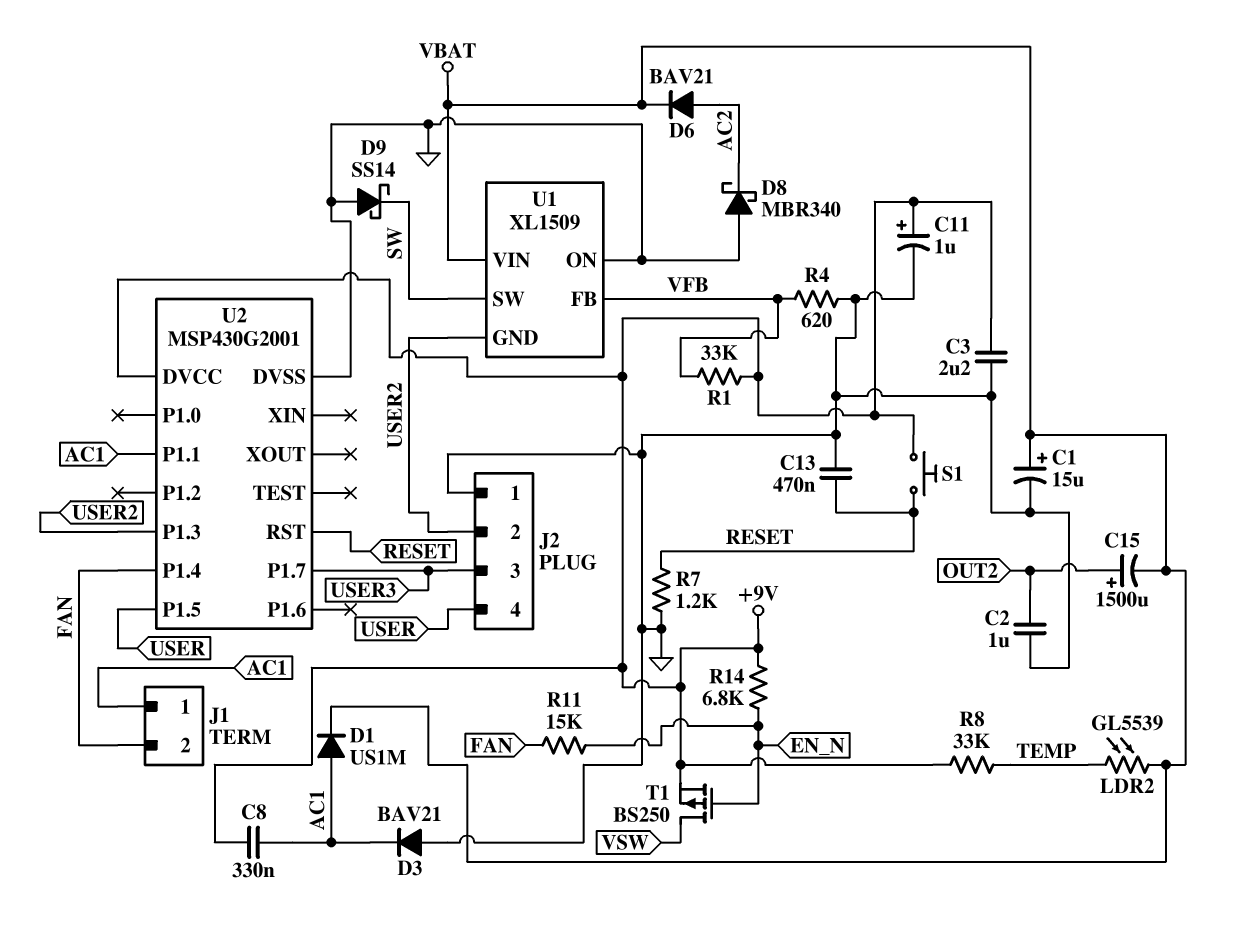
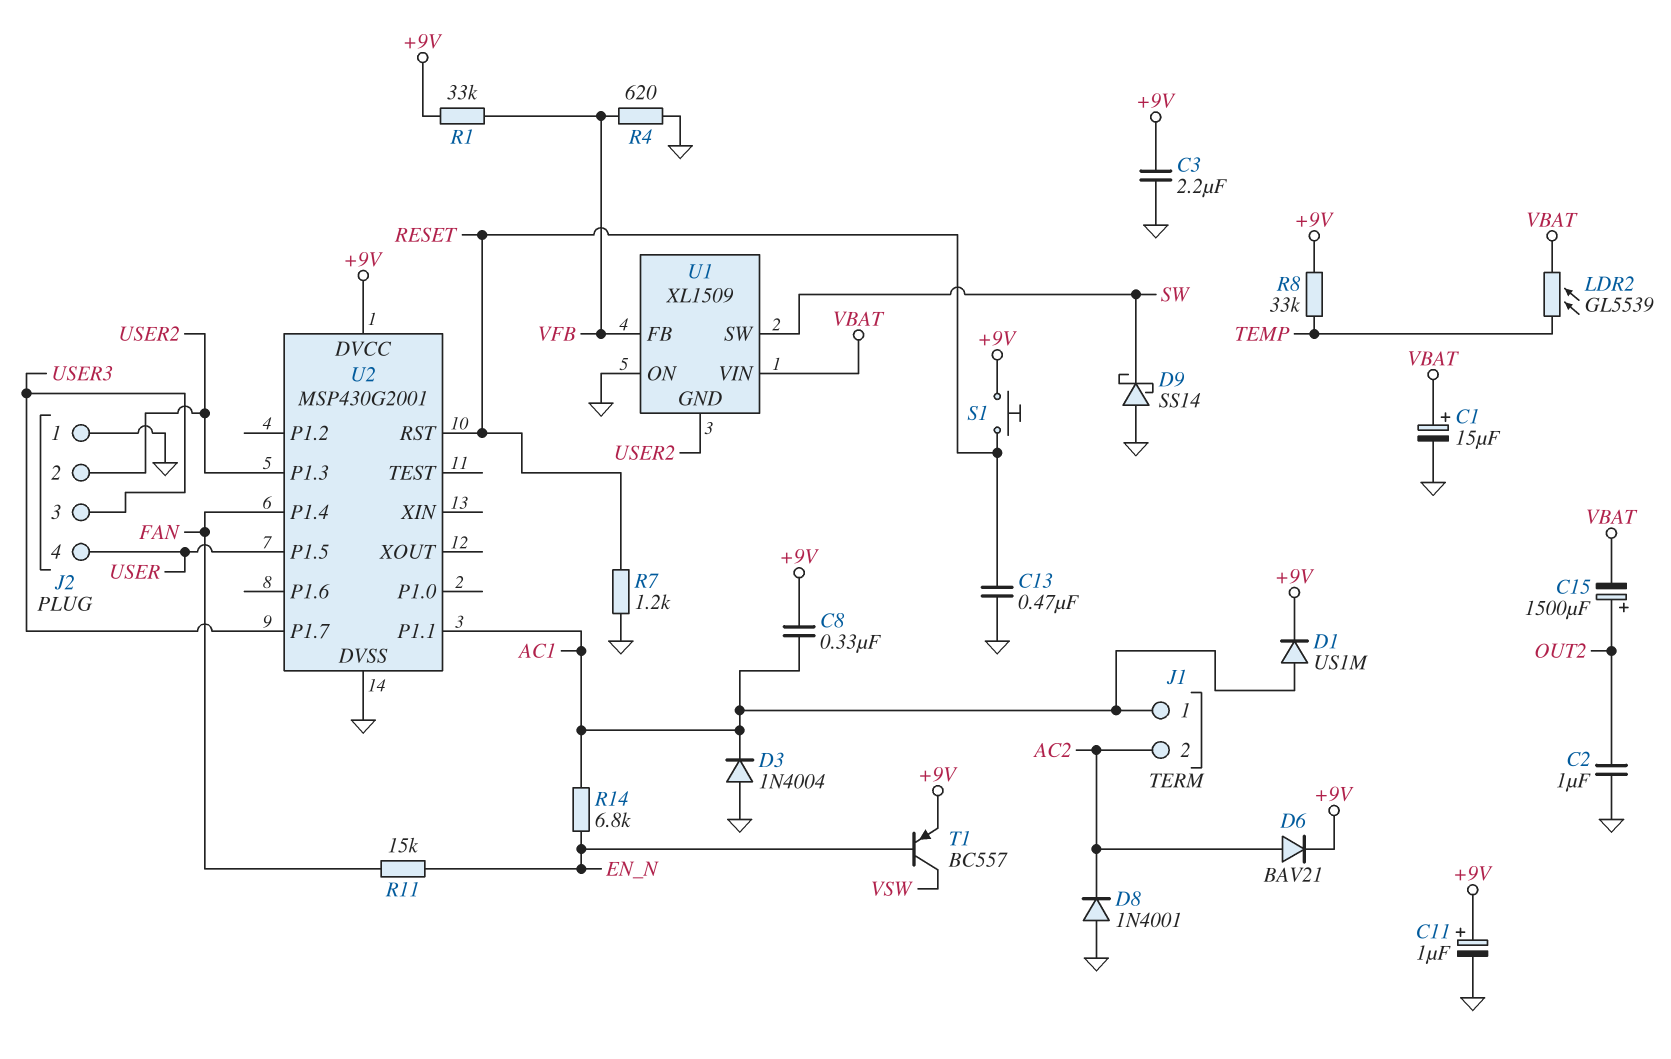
D1: diode US1M (A AC1, K VBAT) -> diode US1M (A AC1, K +9V)
D3: diode BAV21 (A GND, K AC1) -> diode 1N4004 (A GND, K AC1)
D6: diode BAV21 (A AC2, K VBAT) -> diode BAV21 (A AC2, K +9V)
D8: schottky MBR340 (A GND, K AC2) -> diode 1N4001 (A GND, K AC2)
J1 pin 2: FAN -> AC2
R14: 6.8k (+9V, EN_N) -> 6.8k (AC1, EN_N)
T1: PMOS BS250 (G EN_N, D VSW, S +9V) -> PNP BC557 (B EN_N, C VSW, E +9V)

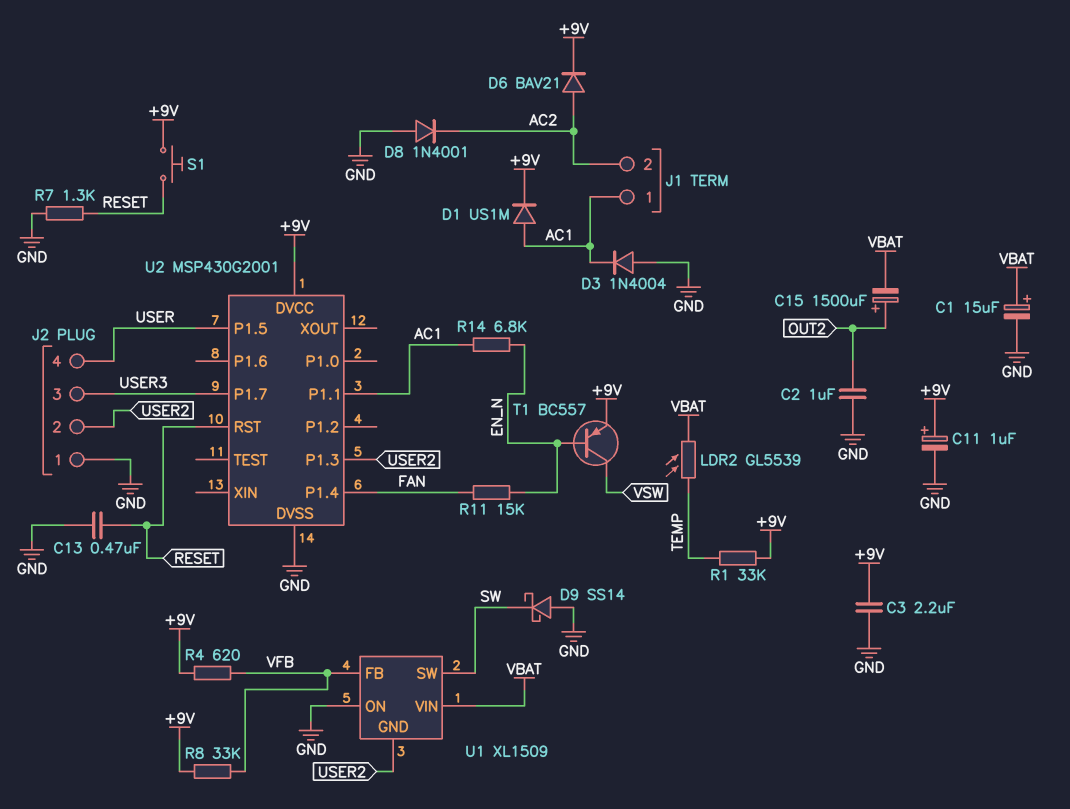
C8: 330nF (+9V, AC1) -> none
R1: 33k (+9V, VFB) -> 33k (+9V, TEMP)
R4: 620 (GND, VFB) -> 620 (+9V, VFB)
R7: 1.2k (GND, RESET) -> 1.3k (GND, RESET)
R8: 33k (+9V, TEMP) -> 33k (+9V, VFB)

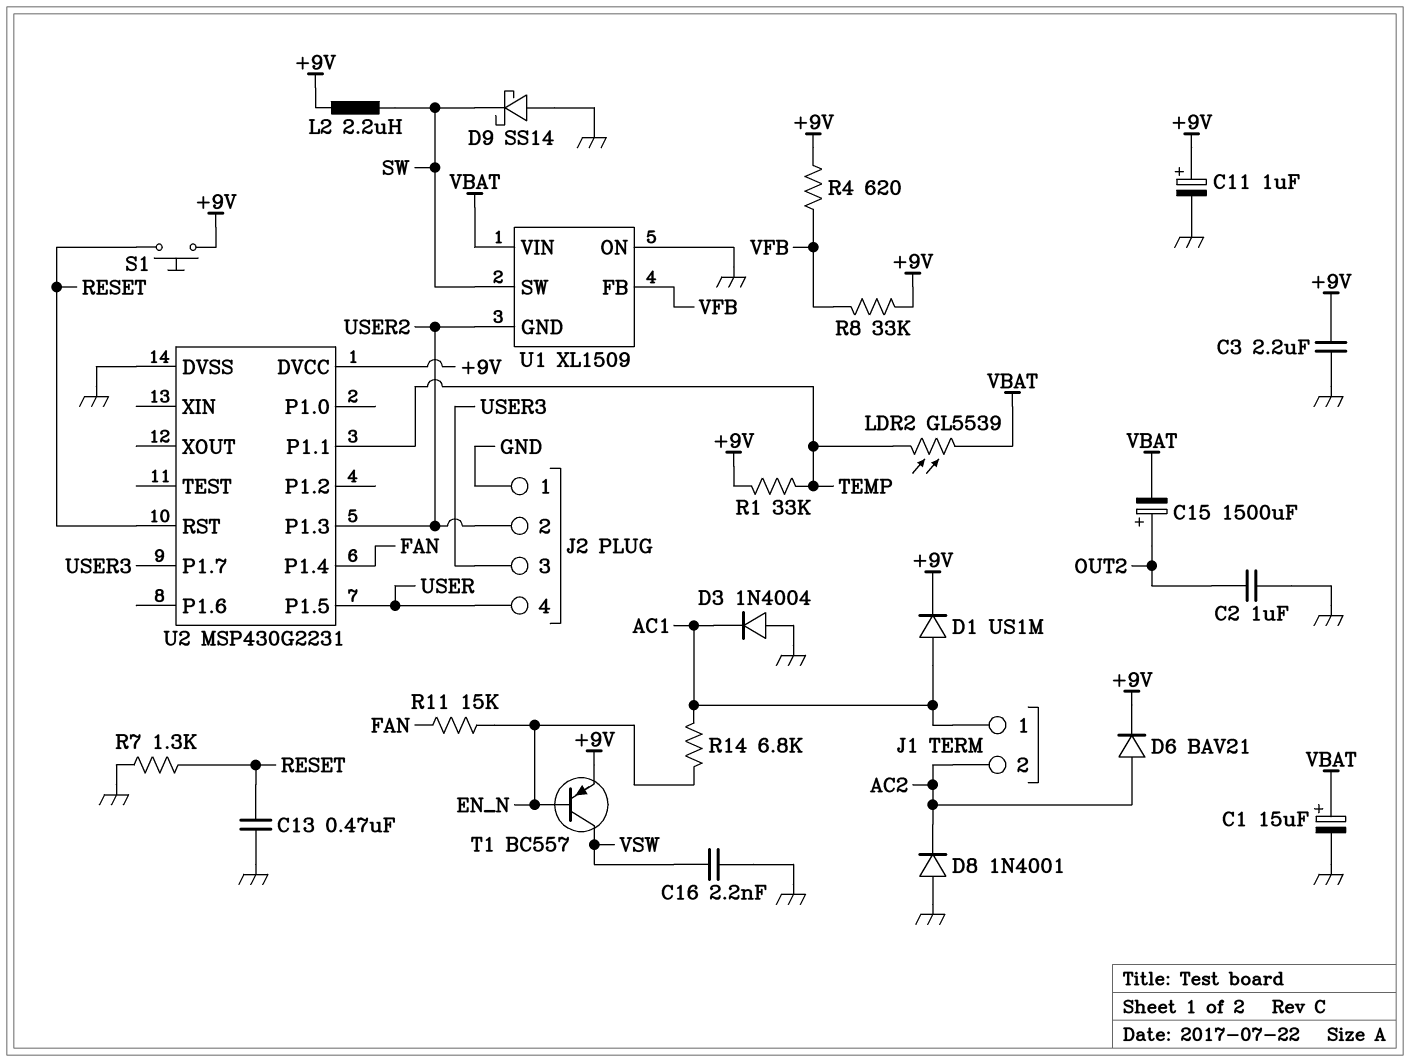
C16: none -> 2.2nF (GND, VSW)
L2: none -> 2.2uH (+9V, SW)
U2: MSP430G2001 -> MSP430G2231
U2 pin P1.1: AC1 -> TEMP

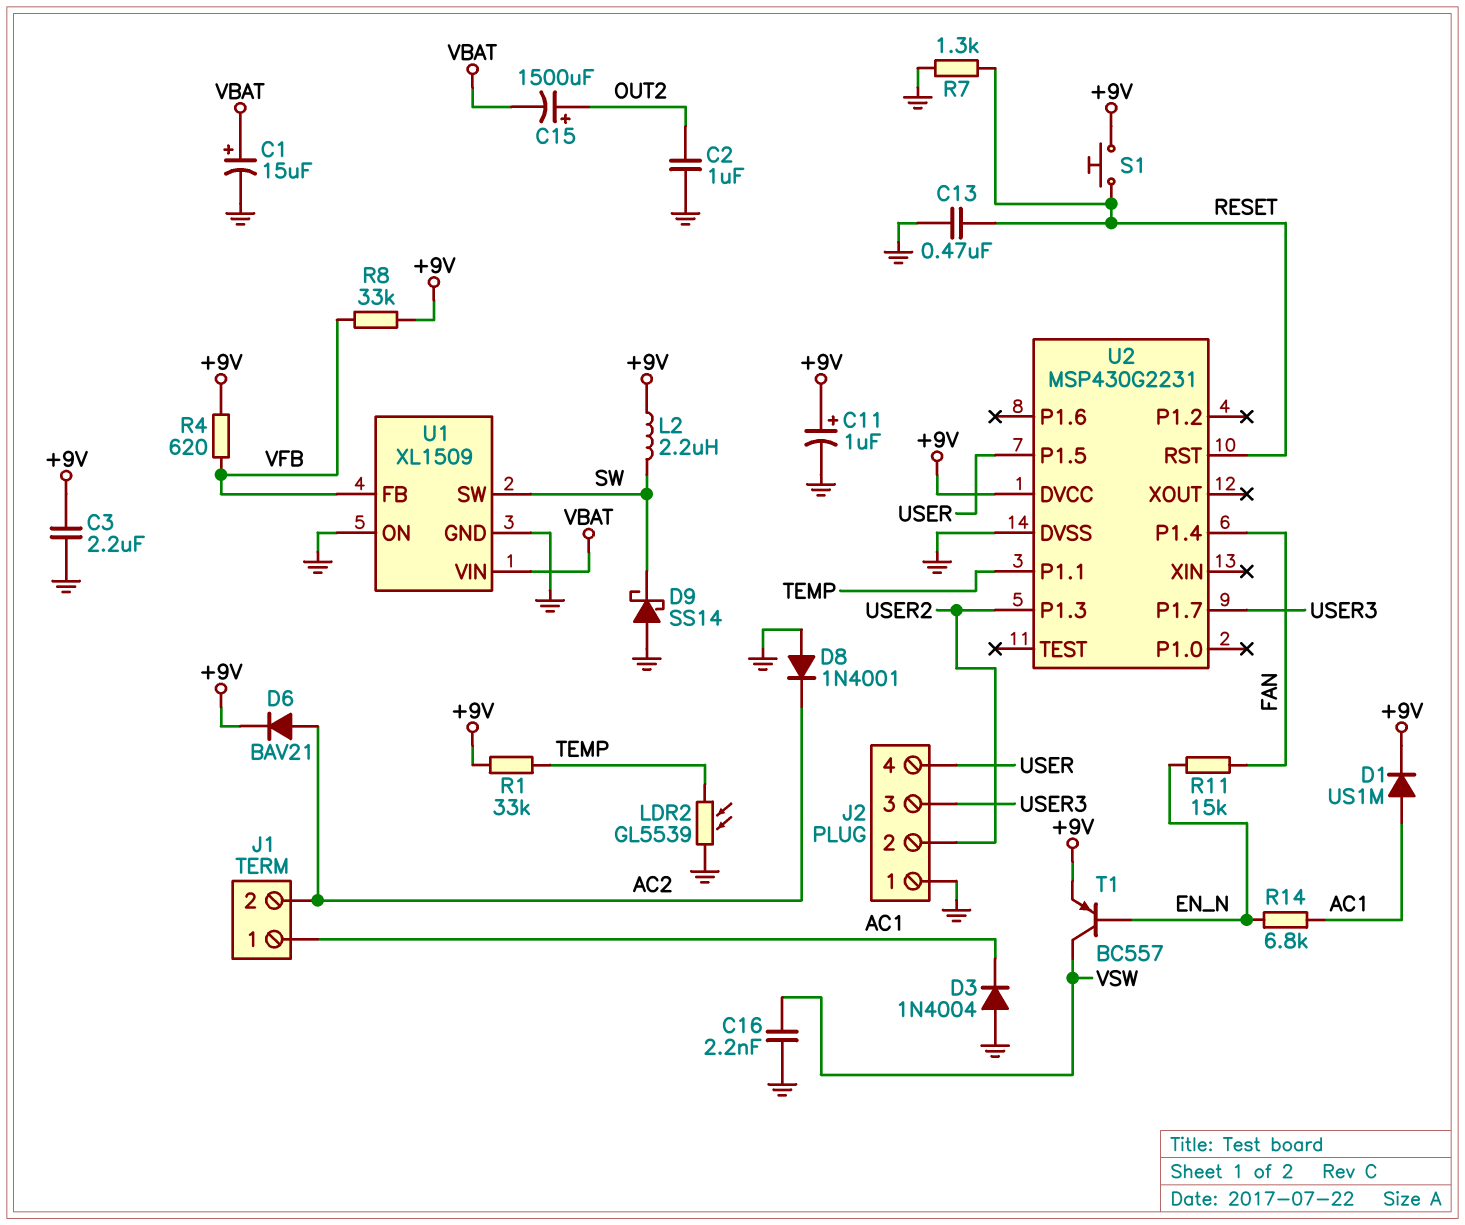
LDR2: GL5539 (TEMP, VBAT) -> GL5539 (GND, TEMP)
U1 pin GND: USER2 -> GND

